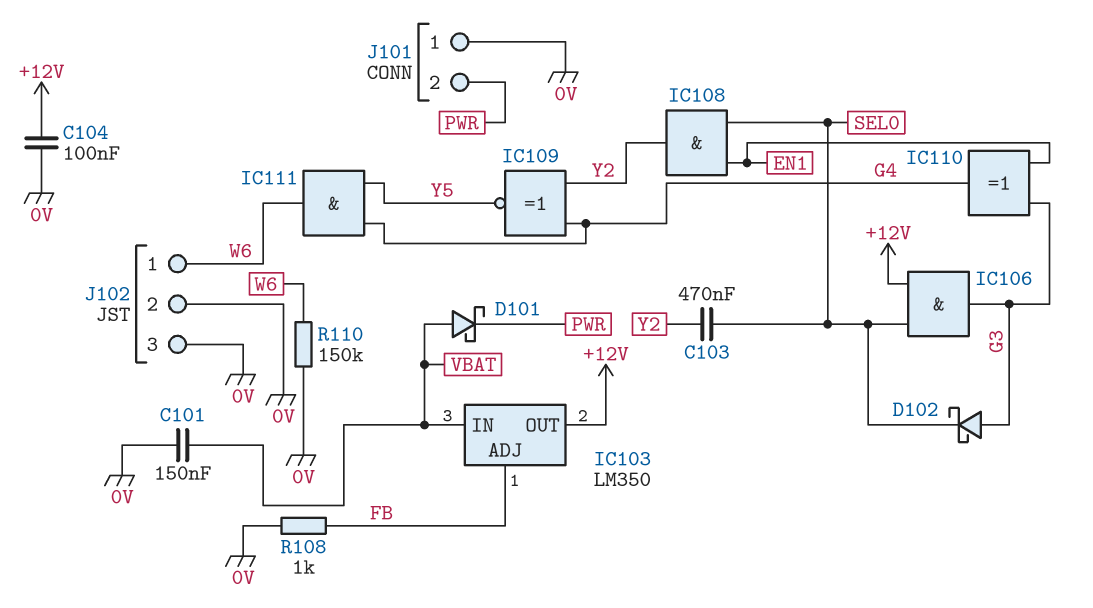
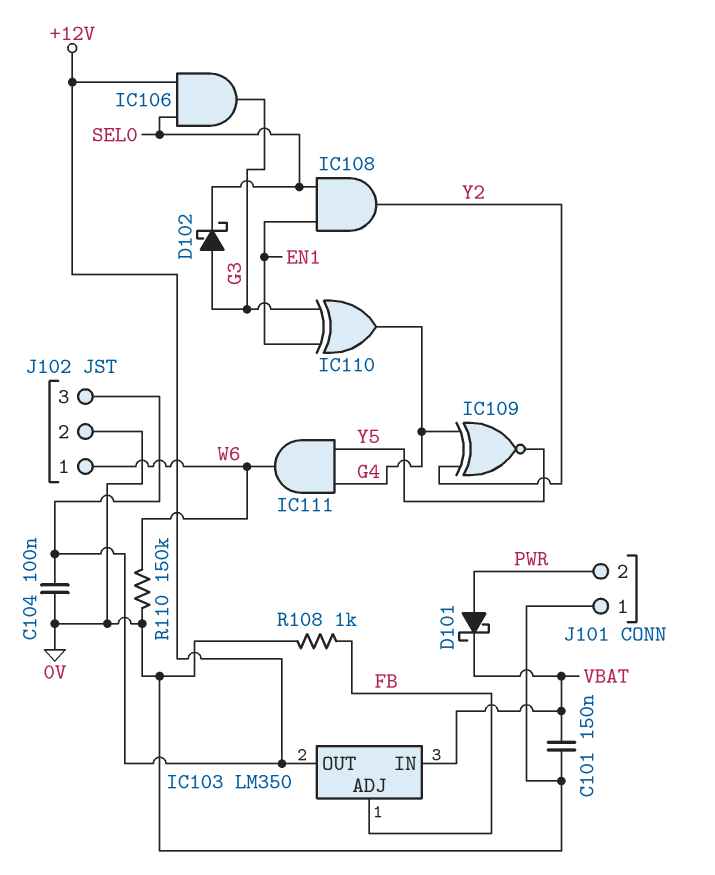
C103: 470nF (SEL0, Y2) -> none
D101: schottky (A VBAT, K PWR) -> schottky (A PWR, K VBAT)
J102 pin 3: 0V -> +12V

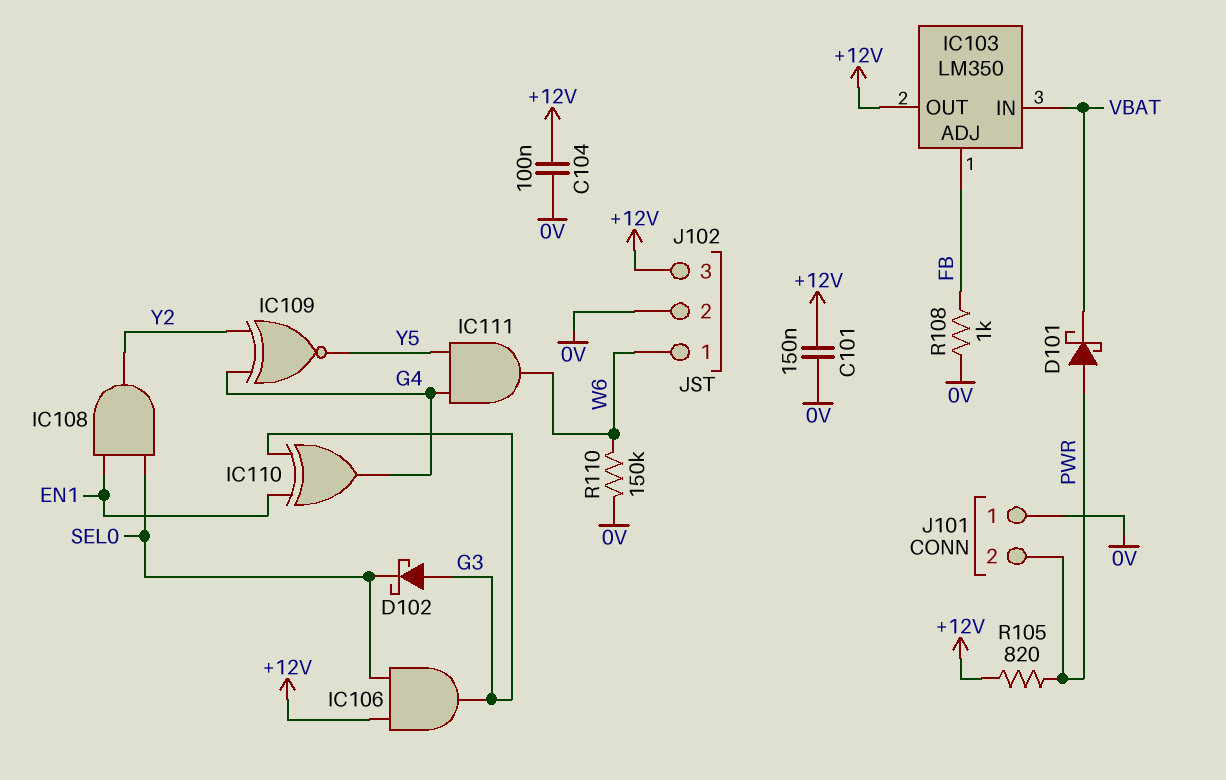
C101: 150nF (0V, VBAT) -> 150nF (+12V, 0V)
R105: none -> 820 (+12V, PWR)

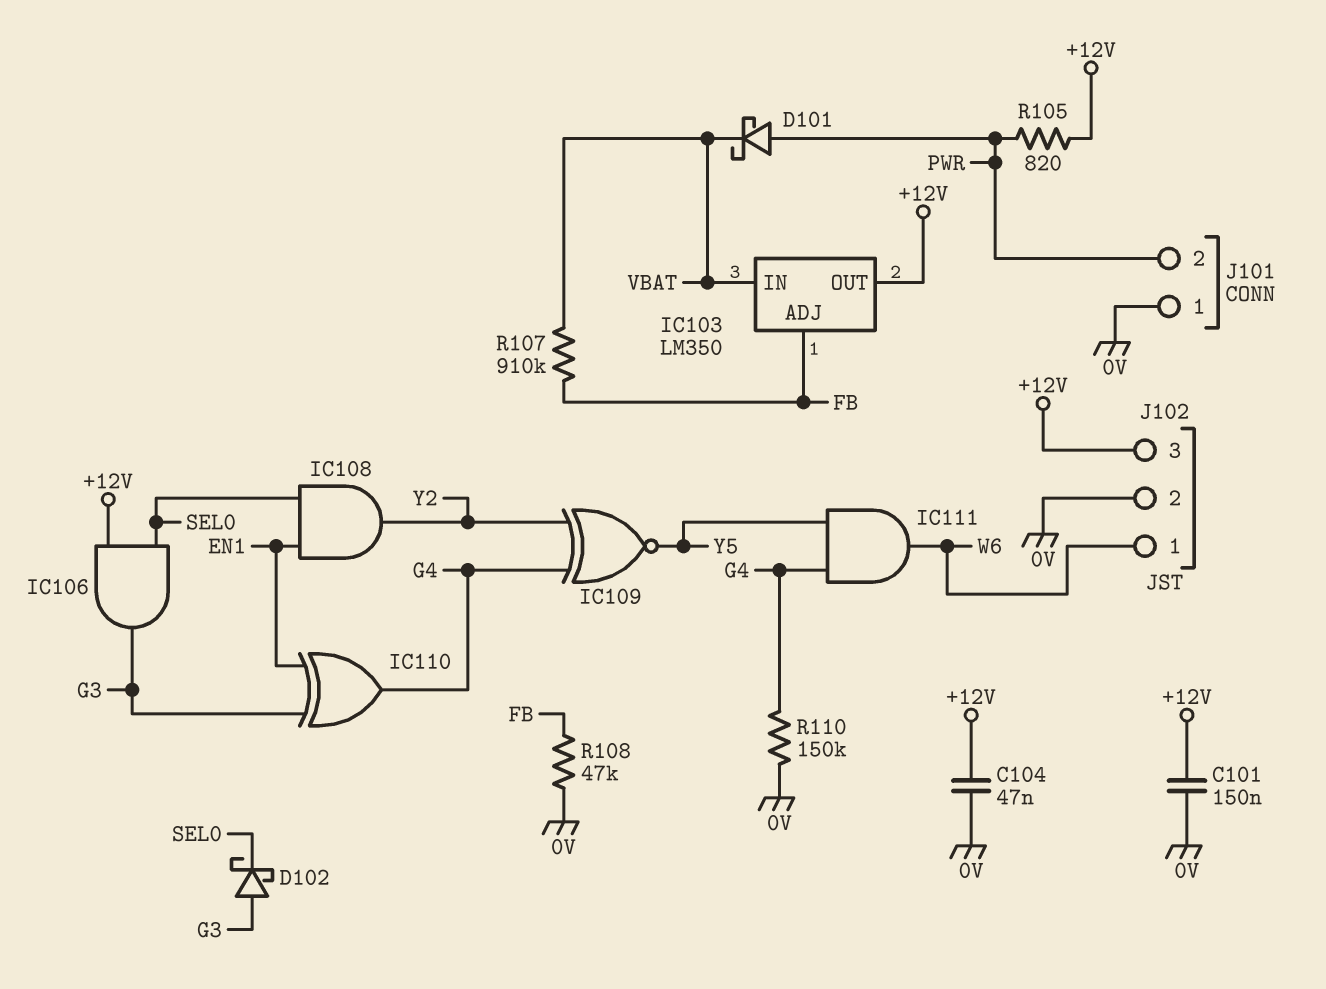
C104: 100nF (+12V, 0V) -> 47nF (+12V, 0V)
R107: none -> 910k (FB, VBAT)
R108: 1k (0V, FB) -> 47k (0V, FB)
R110: 150k (0V, W6) -> 150k (0V, G4)

